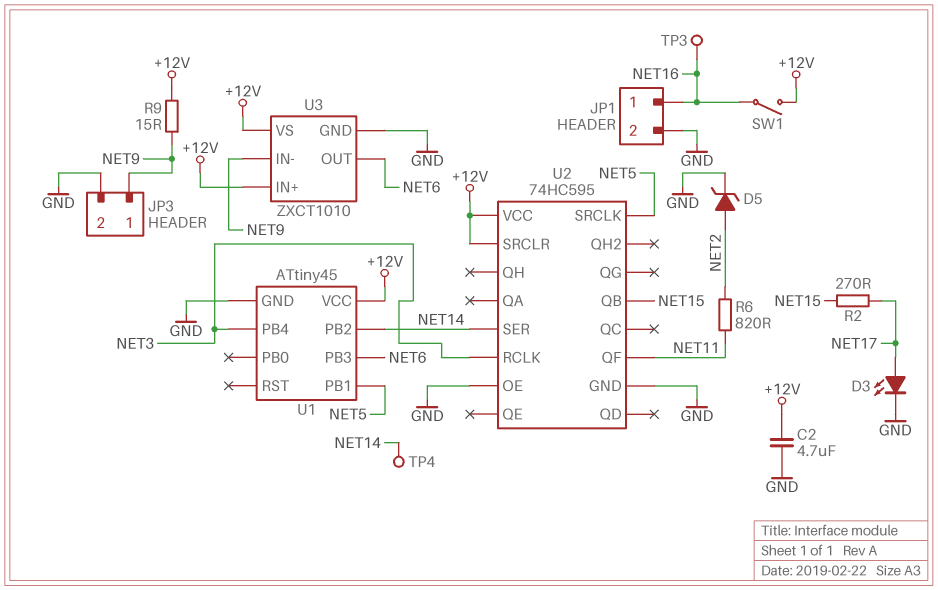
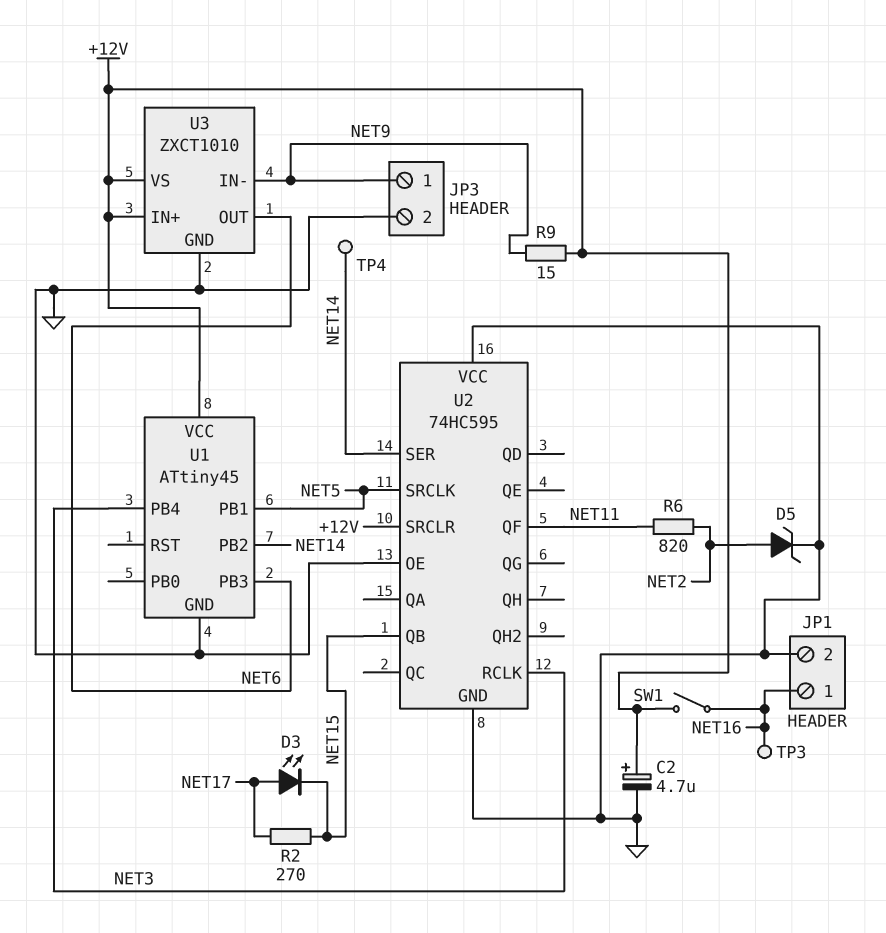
C2: 4.7uF (+12V, GND) -> 4.7uF (plus +12V, minus GND)
D3: LED (A NET17, K GND) -> LED (A NET17, K NET15)
U2 pin VCC: +12V -> GND

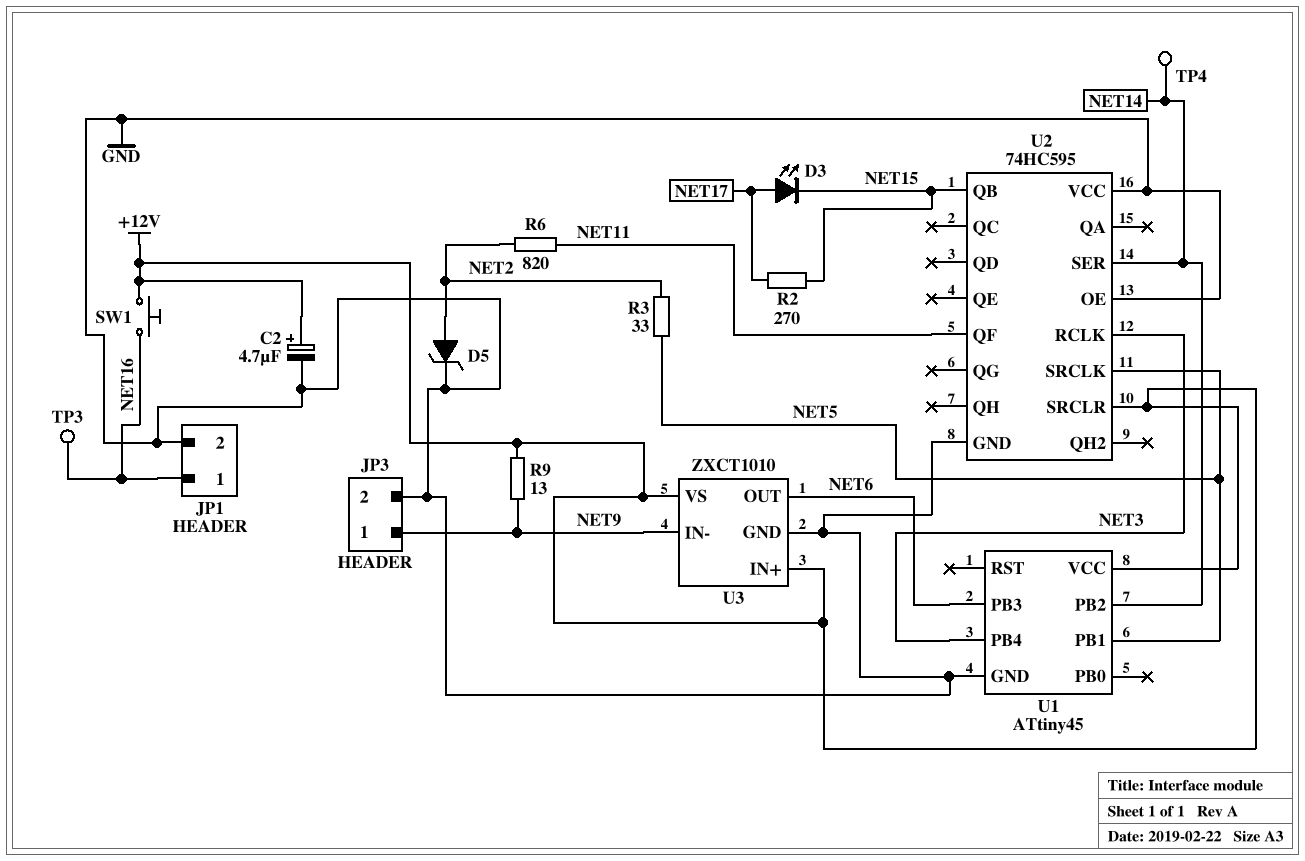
R3: none -> 33 (NET2, NET5)
R9: 15 (+12V, NET9) -> 13 (+12V, NET9)
SW1: switch (+12V, NET16) -> button (+12V, NET16)

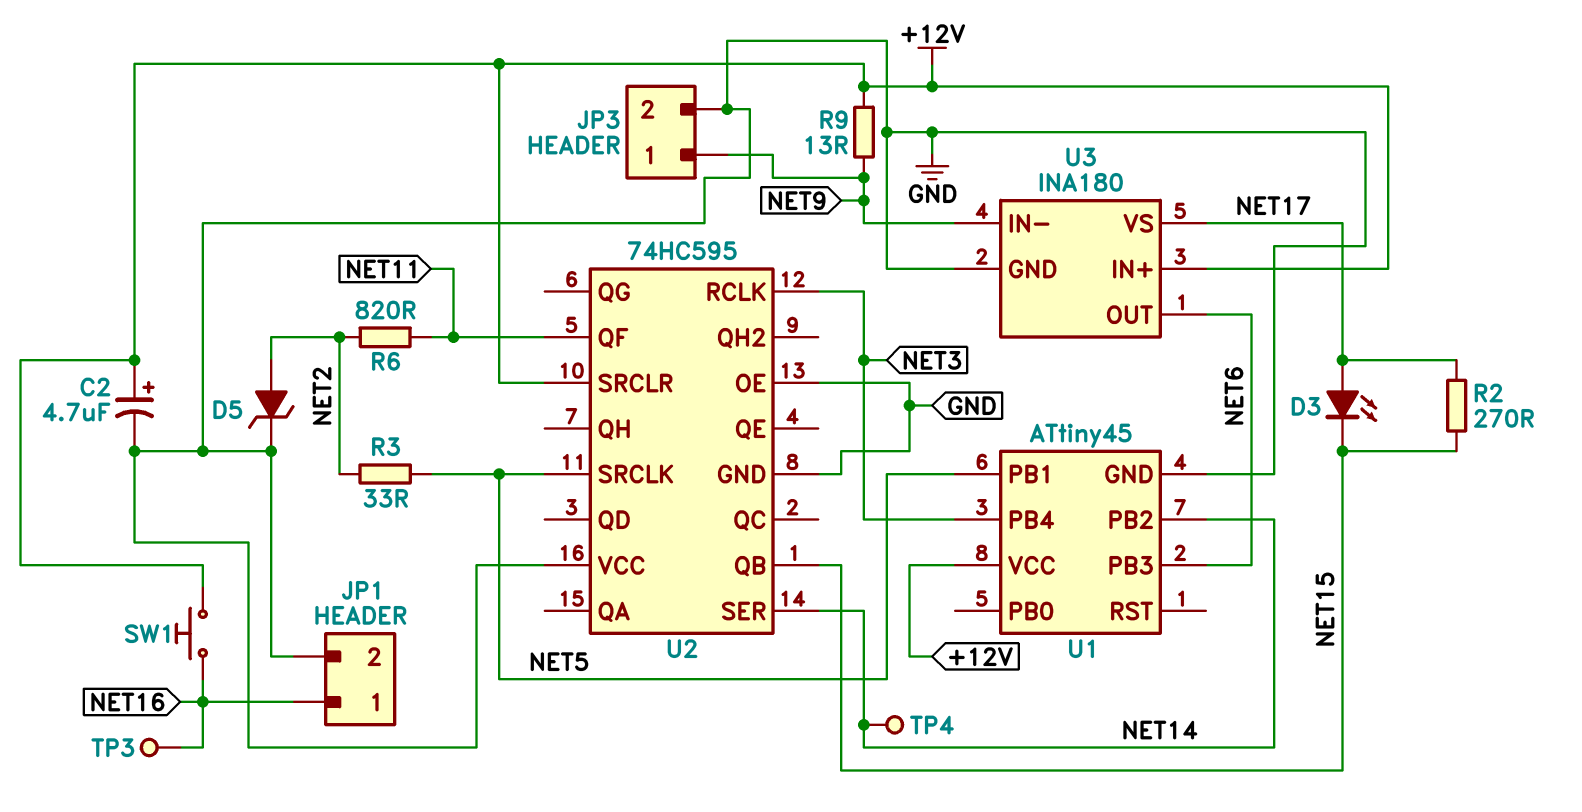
U3: ZXCT1010 -> INA180
U3 pin VS: +12V -> NET17

